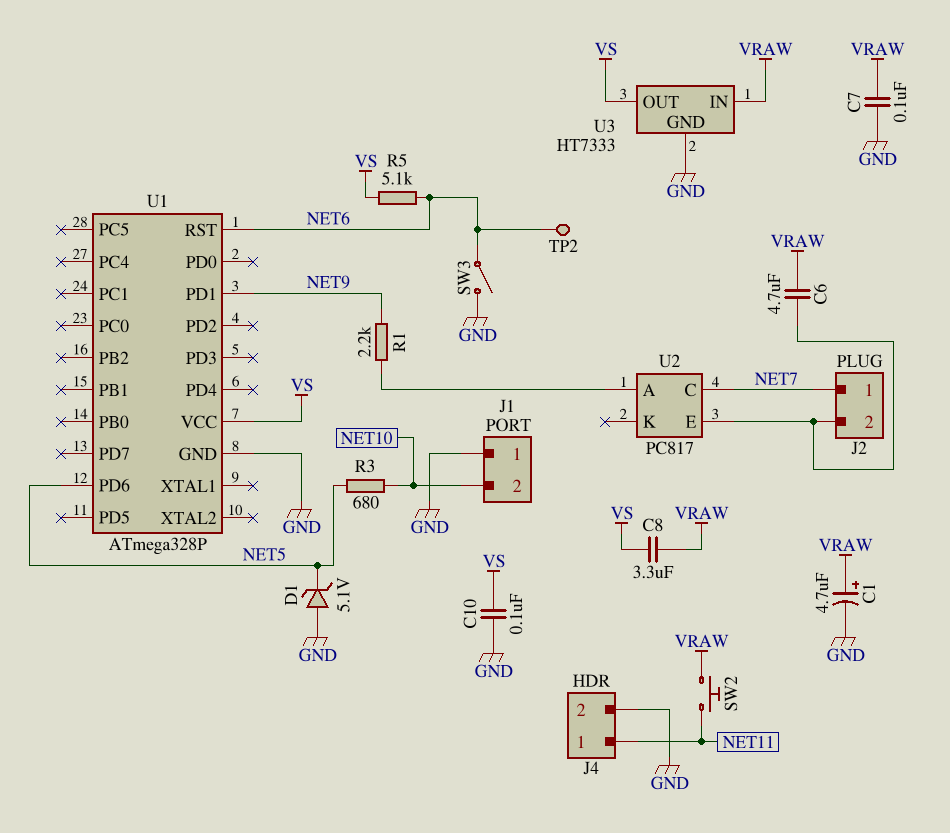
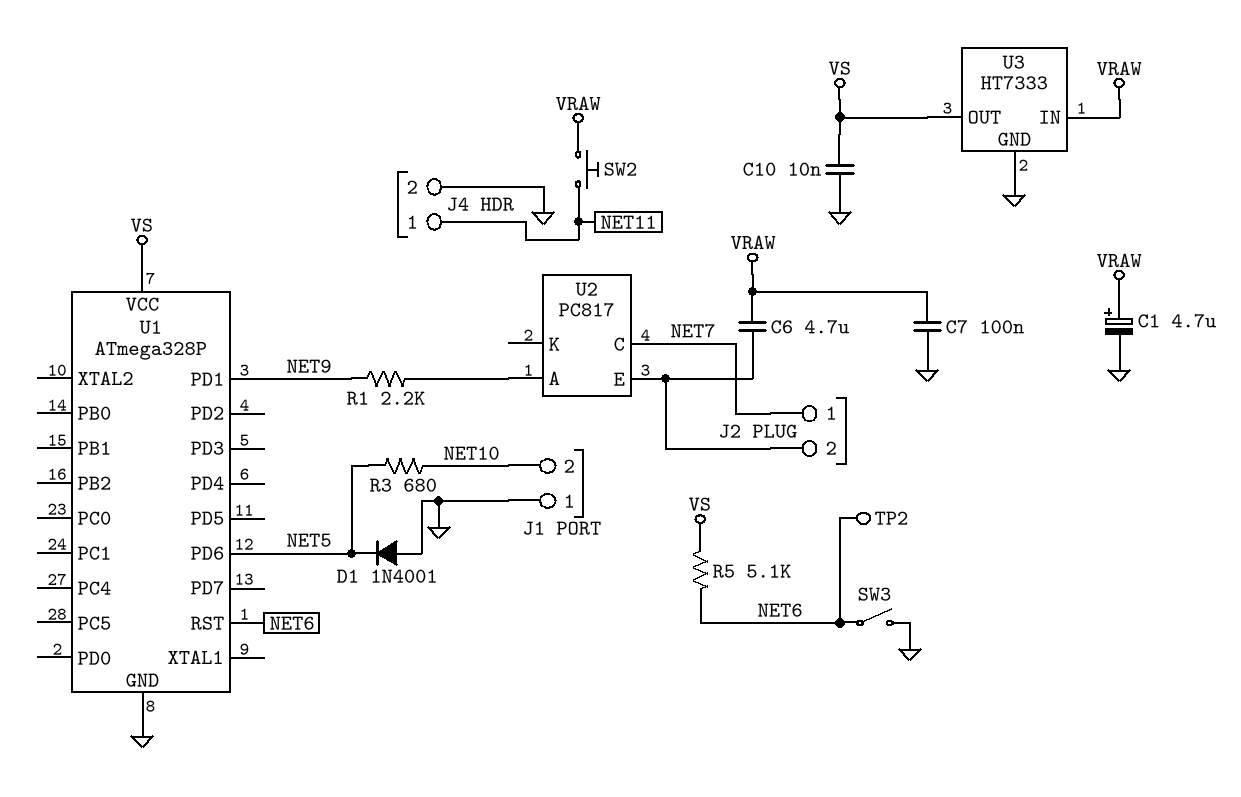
C8: 3.3uF (VRAW, VS) -> none
C10: 100nF (GND, VS) -> 10nF (GND, VS)
D1: zener 5.1V (A GND, K NET5) -> diode 1N4001 (A GND, K NET5)

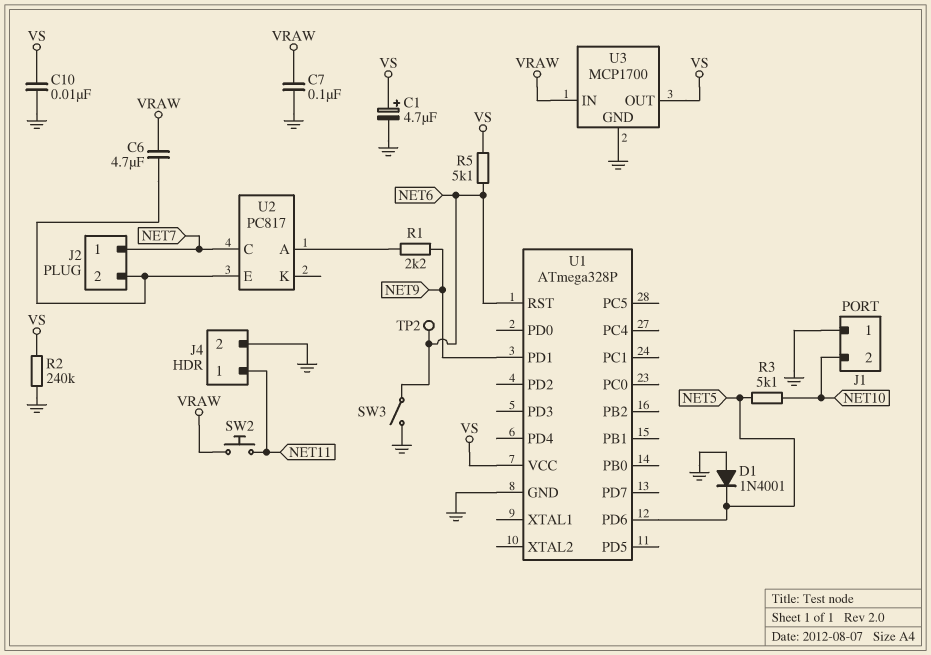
C1: 4.7uF (plus VRAW, minus GND) -> 4.7uF (plus VS, minus GND)
R2: none -> 240k (GND, VS)
R3: 680 (NET5, NET10) -> 5.1k (NET5, NET10)
U3: HT7333 -> MCP1700

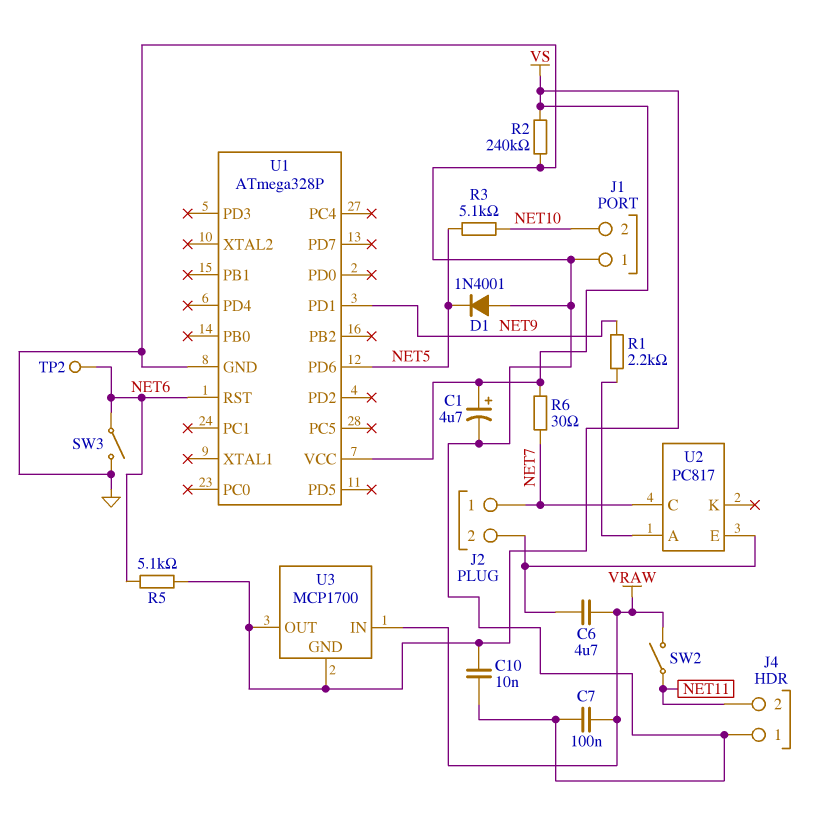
J4 pin 1: NET11 -> GND
J4 pin 2: GND -> NET11
R6: none -> 30 (NET7, VS)
SW2: button (NET11, VRAW) -> switch (NET11, VRAW)
U3 pin GND: GND -> VS

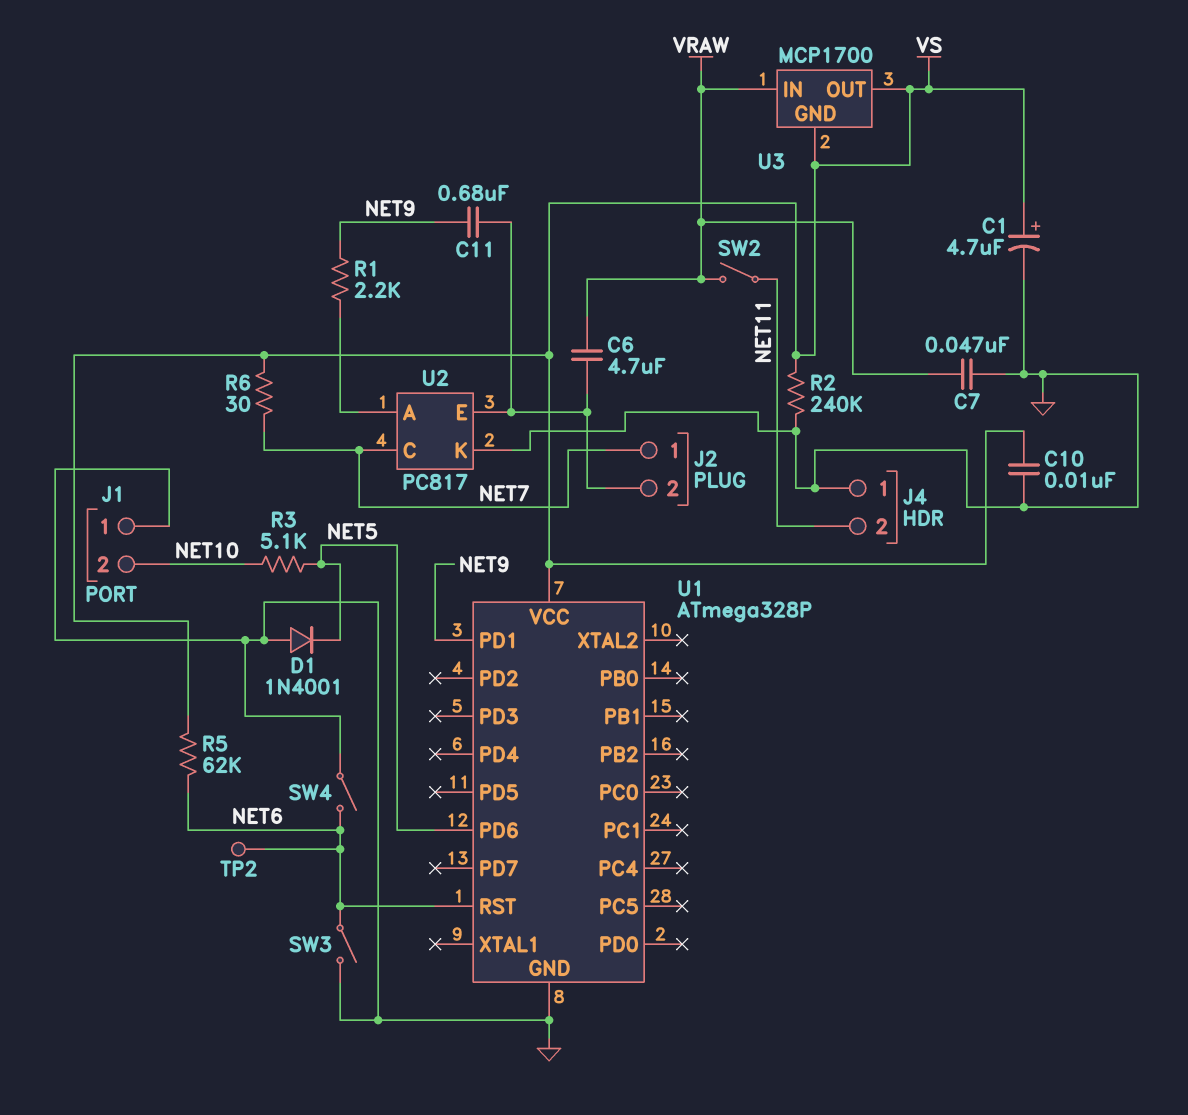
C7: 100nF (GND, VRAW) -> 47nF (GND, VRAW)
C11: none -> 680nF (J2/2, NET9)
R5: 5.1k (NET6, VS) -> 62k (NET6, VS)
SW4: none -> switch (GND, NET6)
U2 pin K: none -> GND

